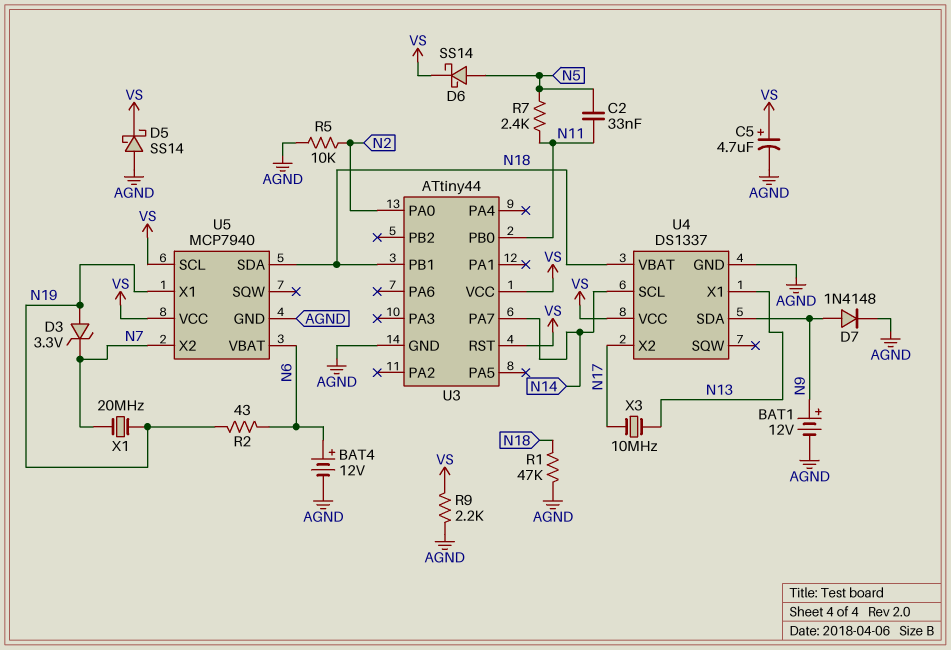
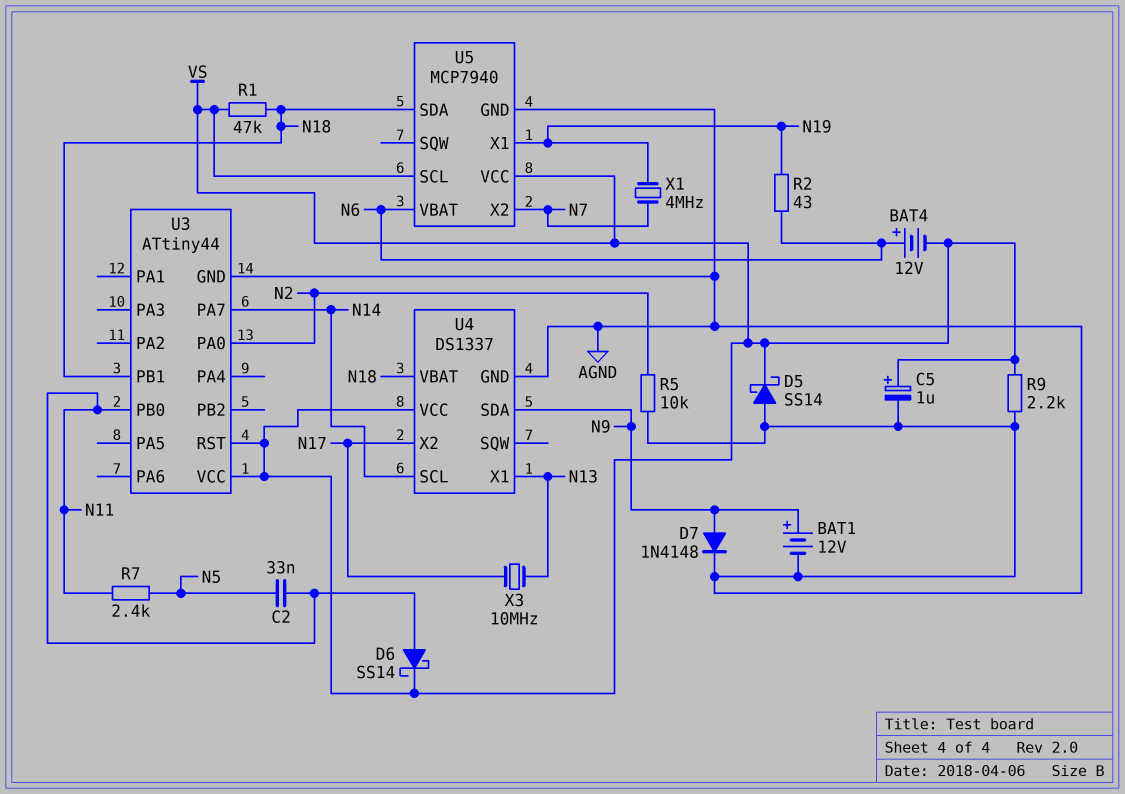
BAT4: 12V (plus N6, minus AGND) -> 12V (plus N6, minus VS)
C5: 4.7uF (plus VS, minus AGND) -> 1uF (plus VS, minus AGND)
D3: zener 3.3V (A N19, K N7) -> none
D6: schottky SS14 (A N5, K VS) -> schottky SS14 (A N11, K VS)
R1: 47k (AGND, N18) -> 47k (N18, VS)
X1: 20MHz (N7, N19) -> 4MHz (N7, N19)

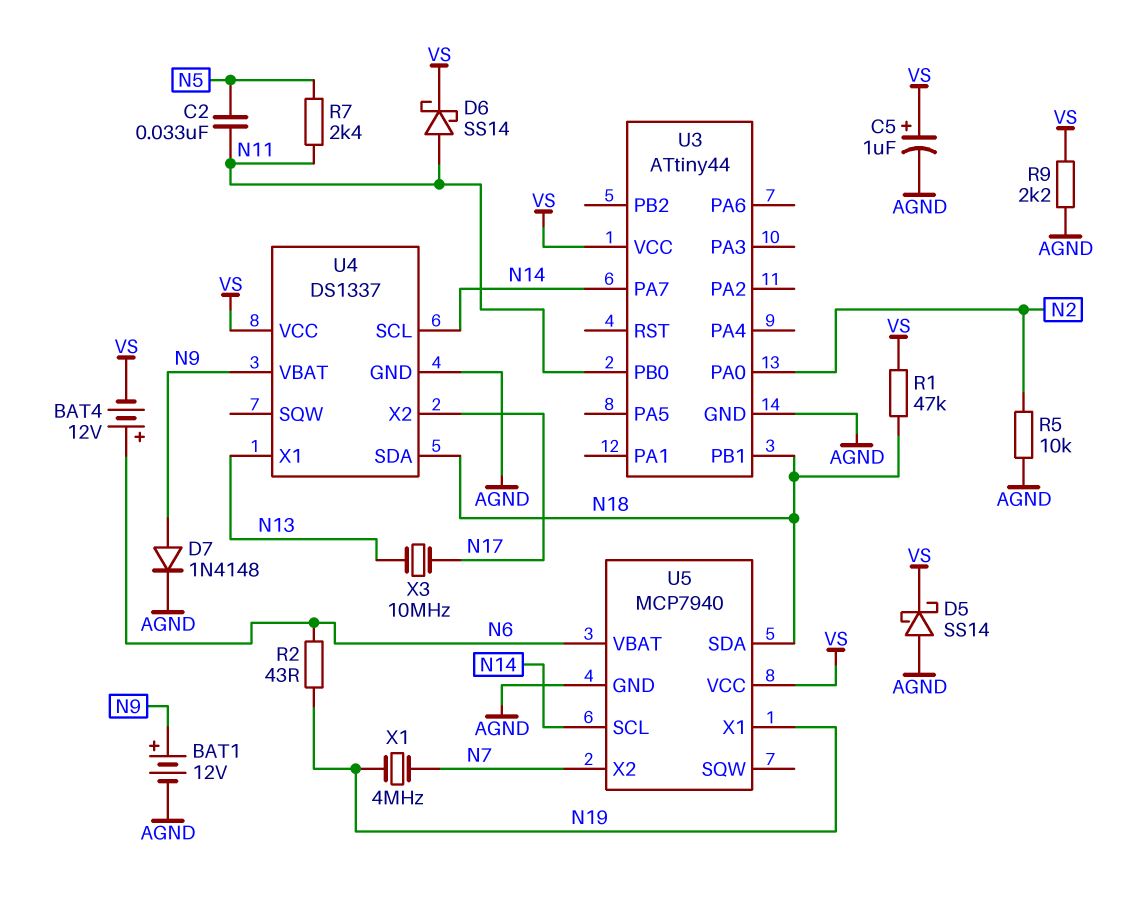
U3 pin RST: VS -> none
U4 pin SDA: N9 -> N18
U4 pin VBAT: N18 -> N9
U5 pin SCL: VS -> N14

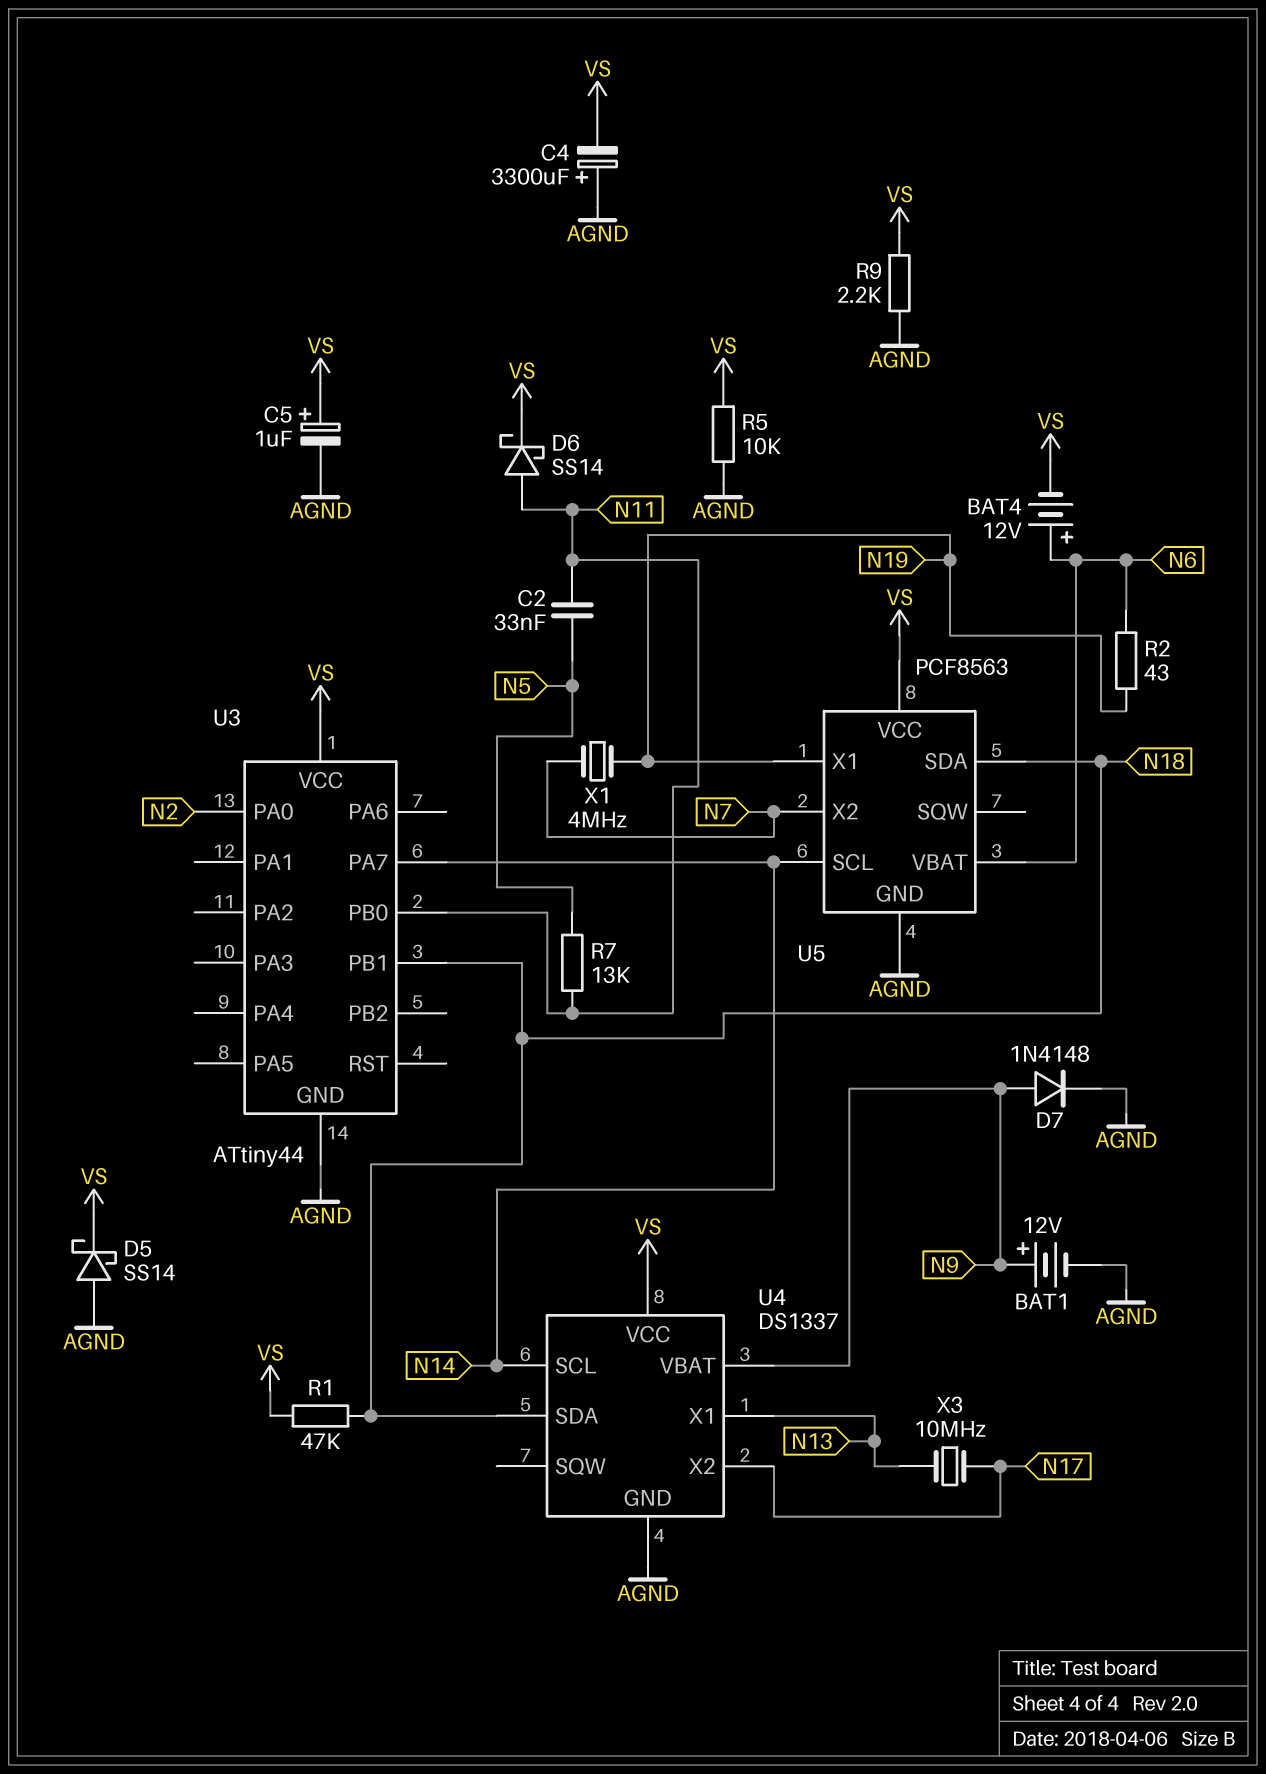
C4: none -> 3300uF (plus AGND, minus VS)
R5: 10k (AGND, N2) -> 10k (AGND, VS)
R7: 2.4k (N5, N11) -> 13k (N5, N11)
U5: MCP7940 -> PCF8563

